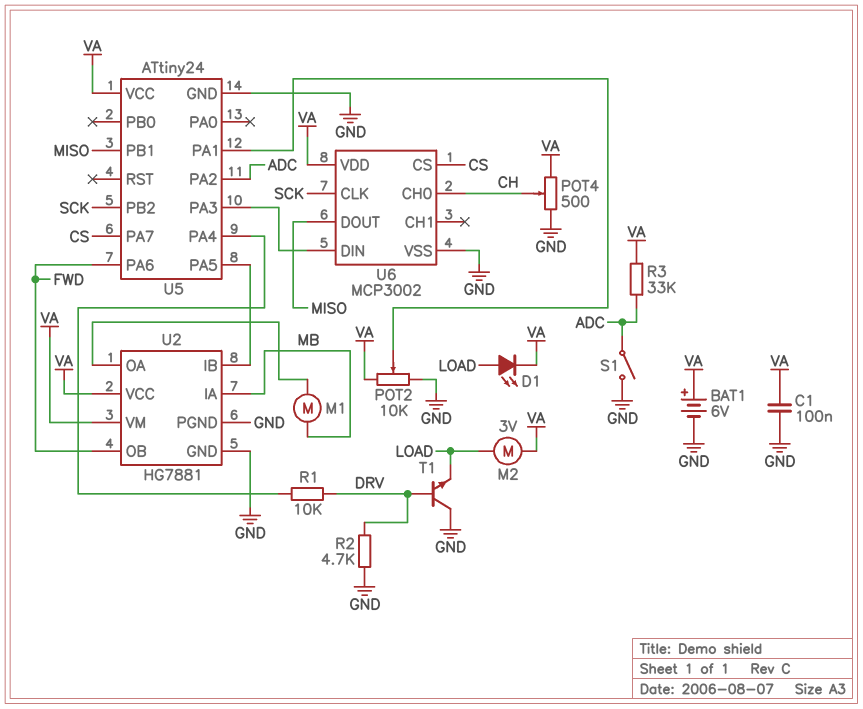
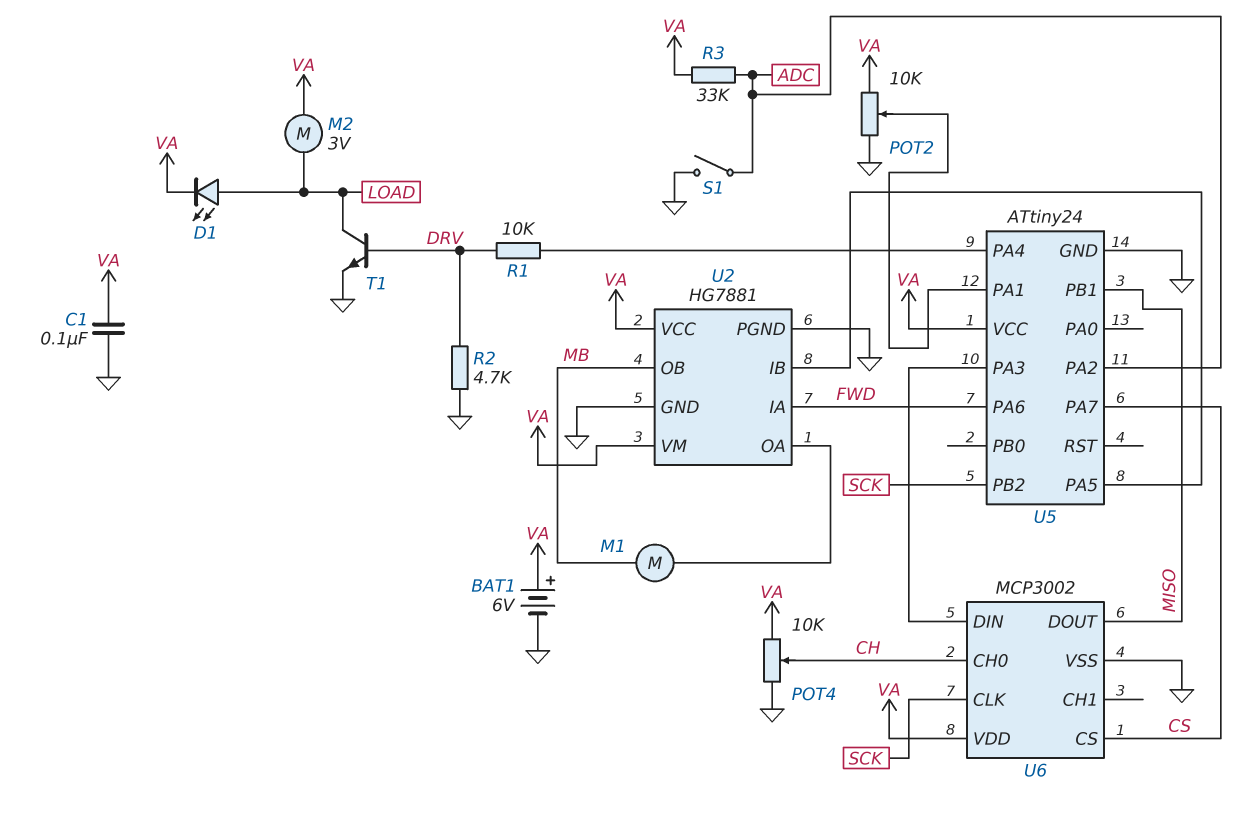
POT4: 500 (GND, VA, wiper CH) -> 10k (GND, VA, wiper CH)
T1: NPN (B DRV, C GND, E LOAD) -> NPN (B DRV, C LOAD, E GND)
U2 pin IA: MB -> FWD
U2 pin OB: FWD -> MB

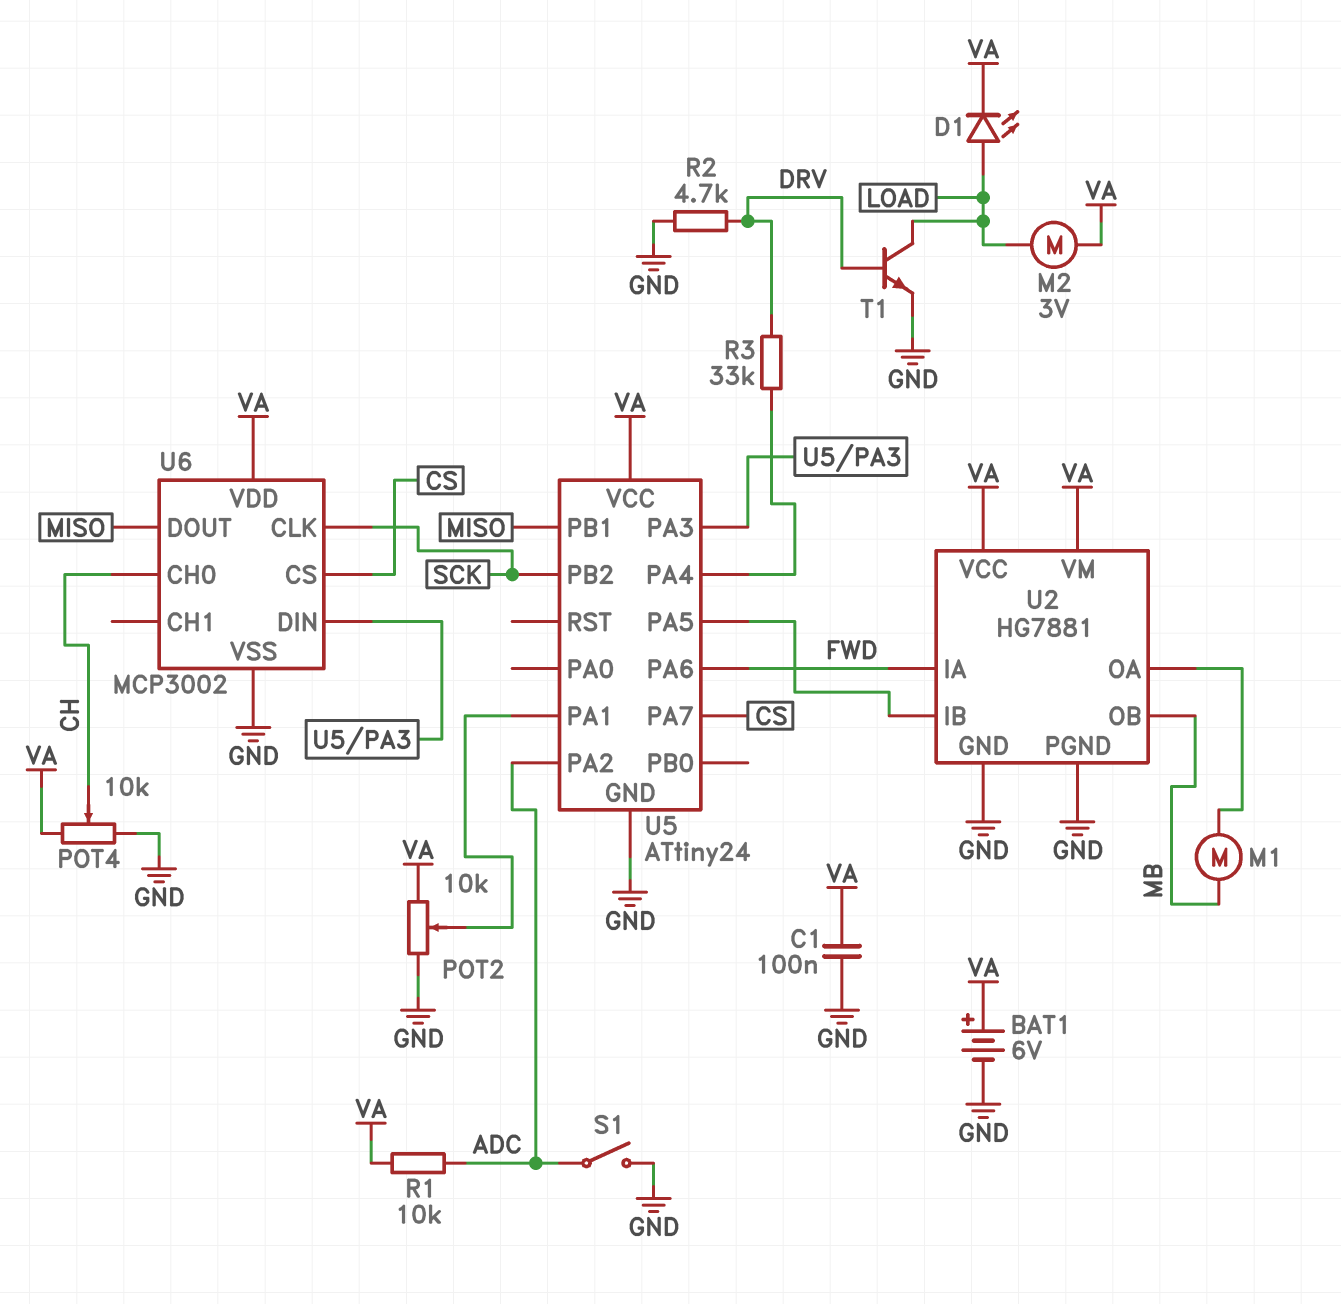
R1: 10k (DRV, U5/PA4) -> 10k (ADC, VA)
R3: 33k (ADC, VA) -> 33k (DRV, U5/PA4)

